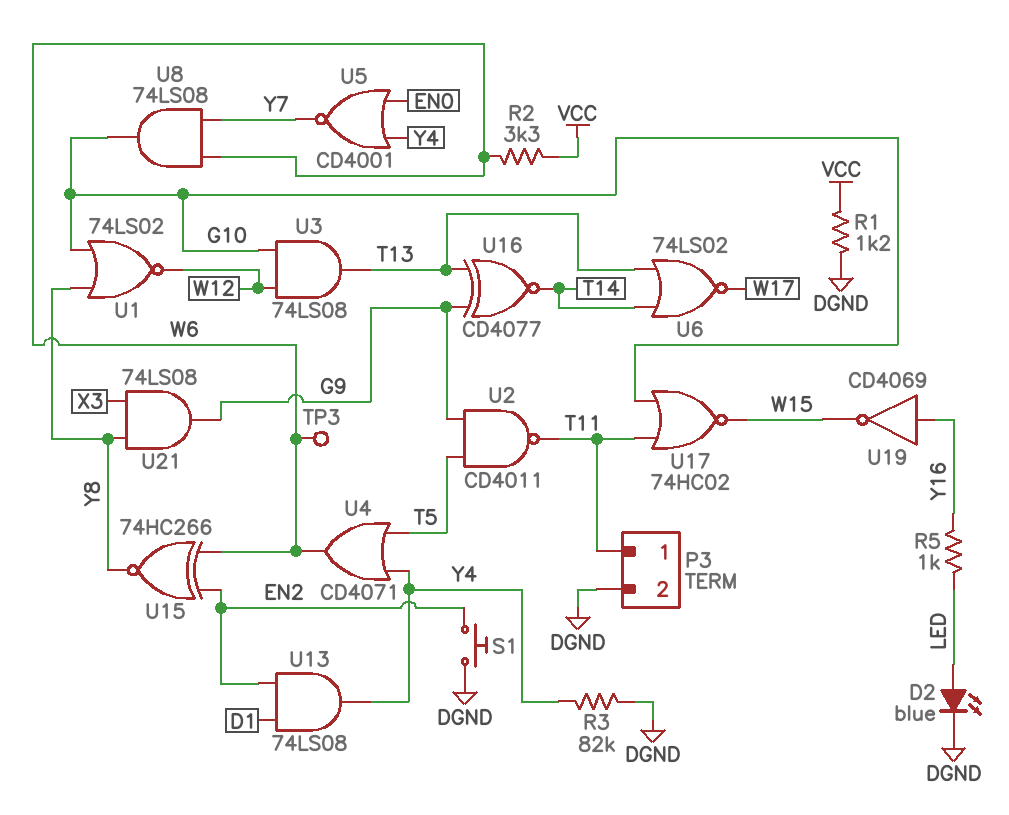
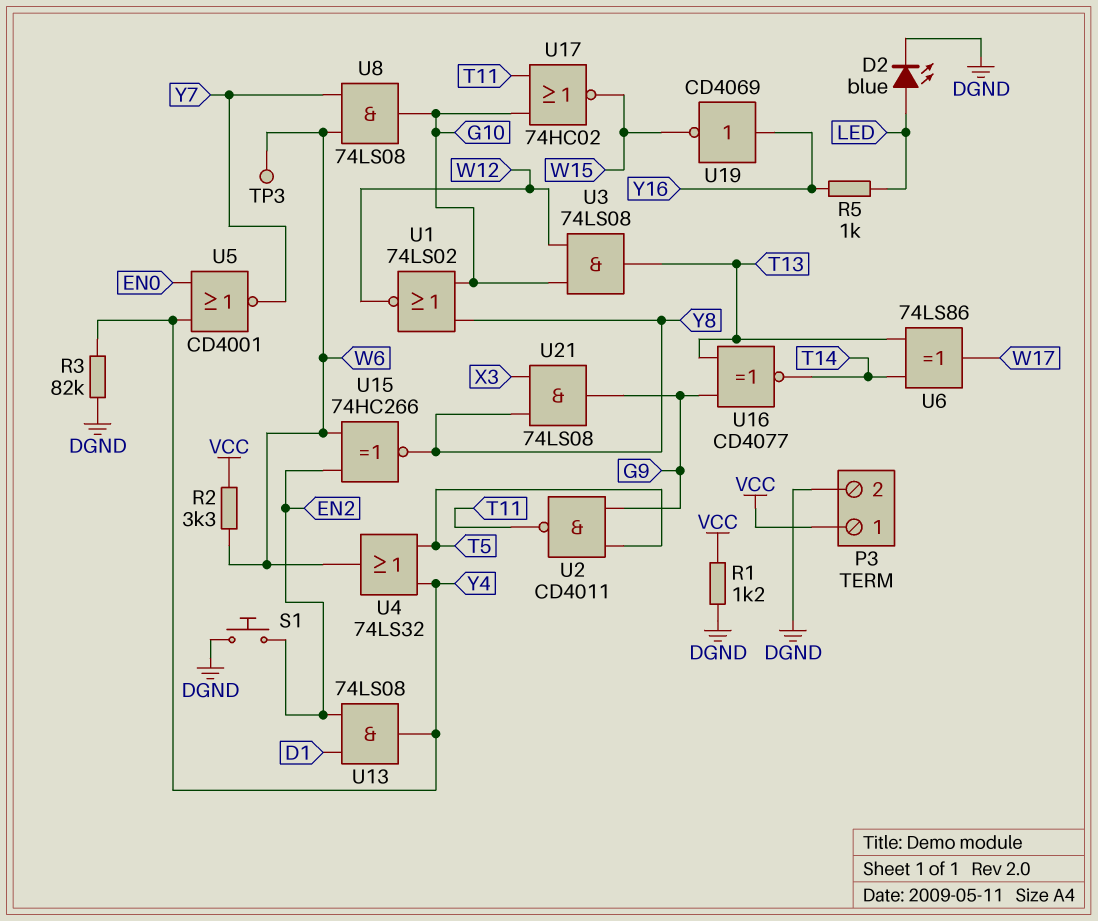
P3 pin 1: T11 -> VCC
U4: OR CD4071 (in T5, in Y4, out W6) -> OR 74LS32 (in T5, in Y4, out W6)
U6: NOR 74LS02 (in T13, in T14, out W17) -> XOR 74LS86 (in T13, in T14, out W17)

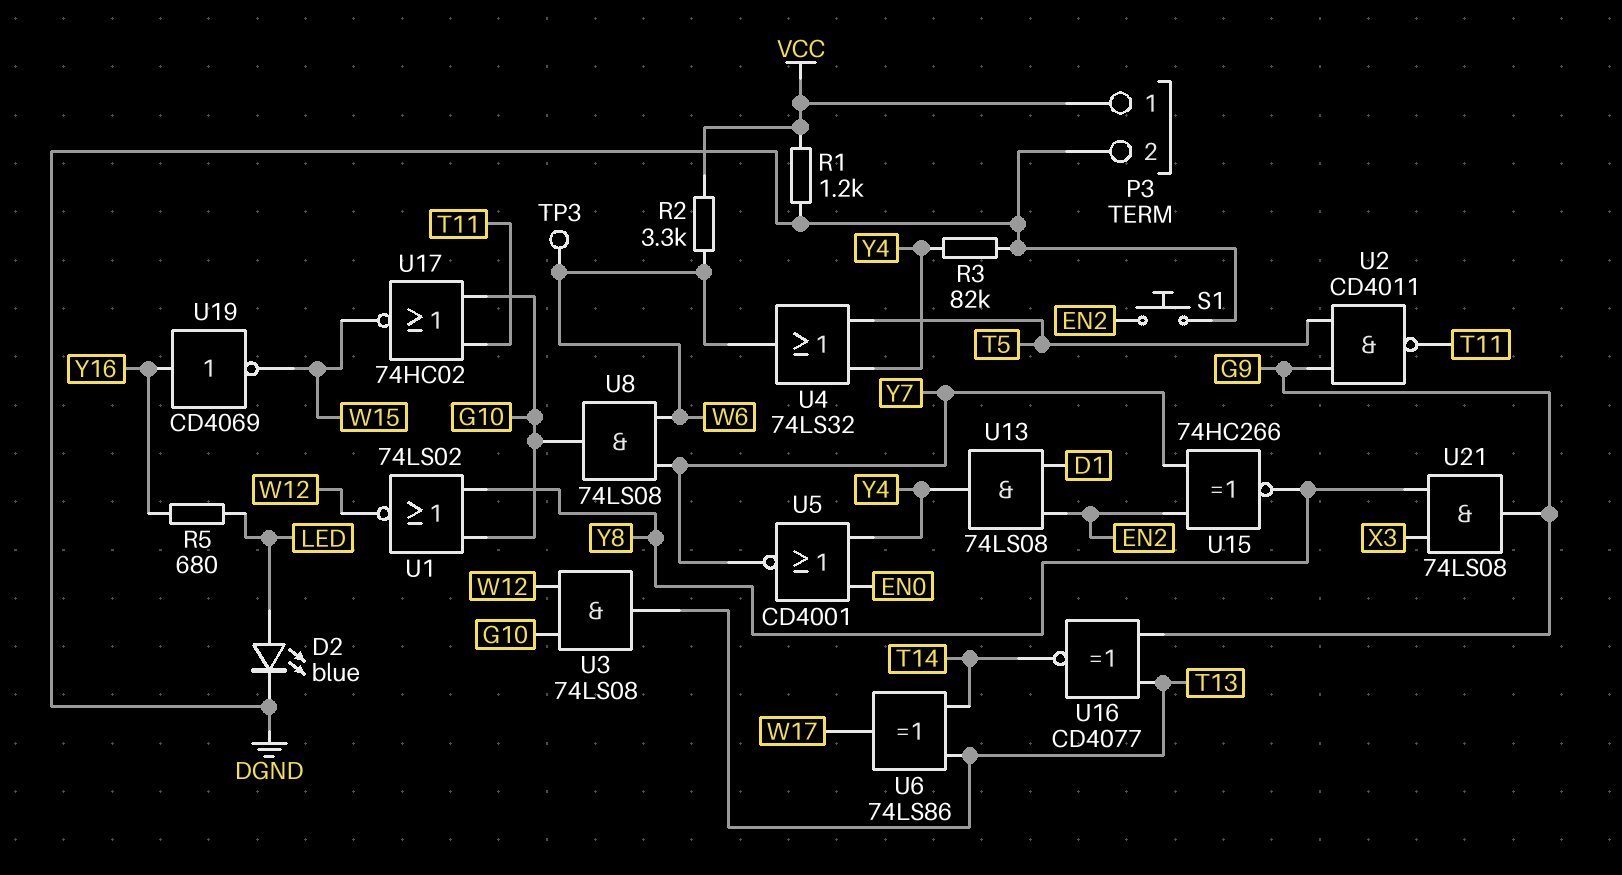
R5: 1k (LED, Y16) -> 680 (LED, Y16)
U15: XNOR 74HC266 (in EN2, in W6, out Y8) -> XNOR 74HC266 (in EN2, in Y7, out Y8)

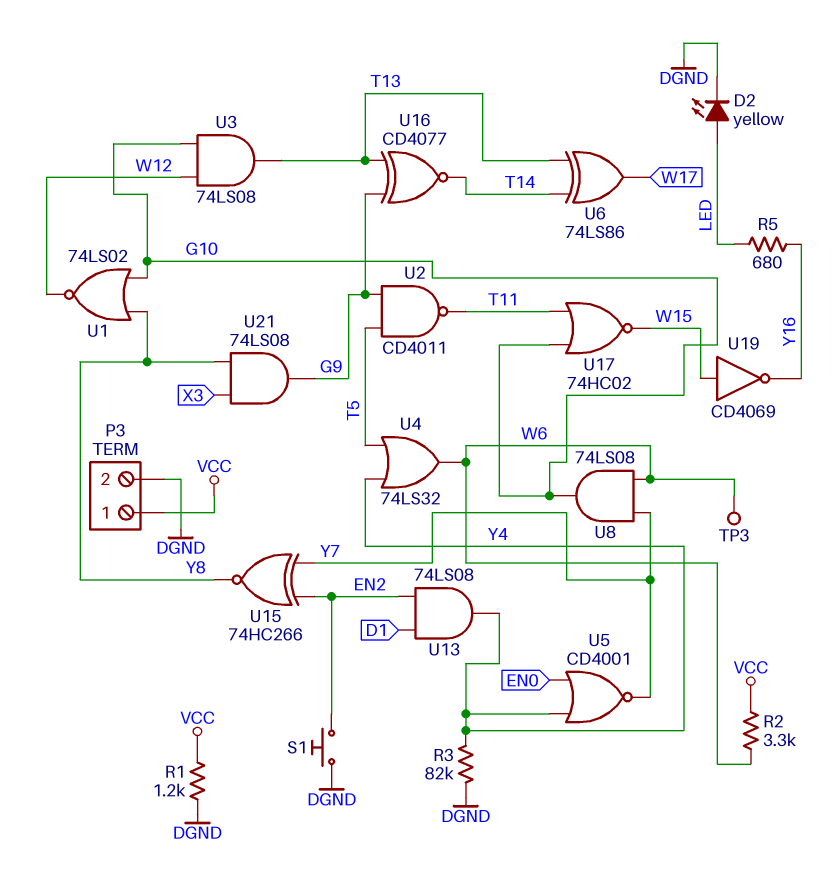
D2: LED blue (A LED, K DGND) -> LED yellow (A LED, K DGND)
U19: NOT CD4069 (in Y16, out W15) -> NOT CD4069 (in W15, out Y16)

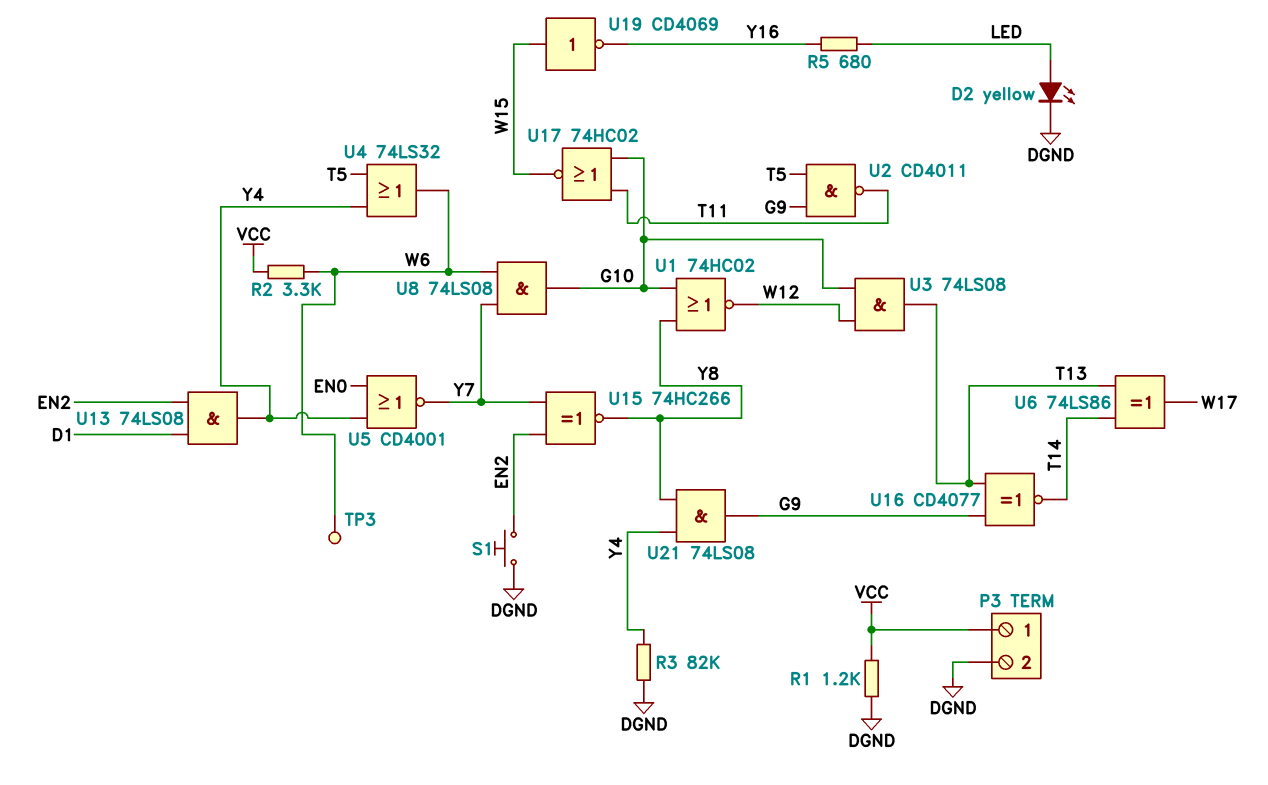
U1: NOR 74LS02 (in G10, in Y8, out W12) -> NOR 74HC02 (in G10, in Y8, out W12)
U21: AND 74LS08 (in X3, in Y8, out G9) -> AND 74LS08 (in Y4, in Y8, out G9)

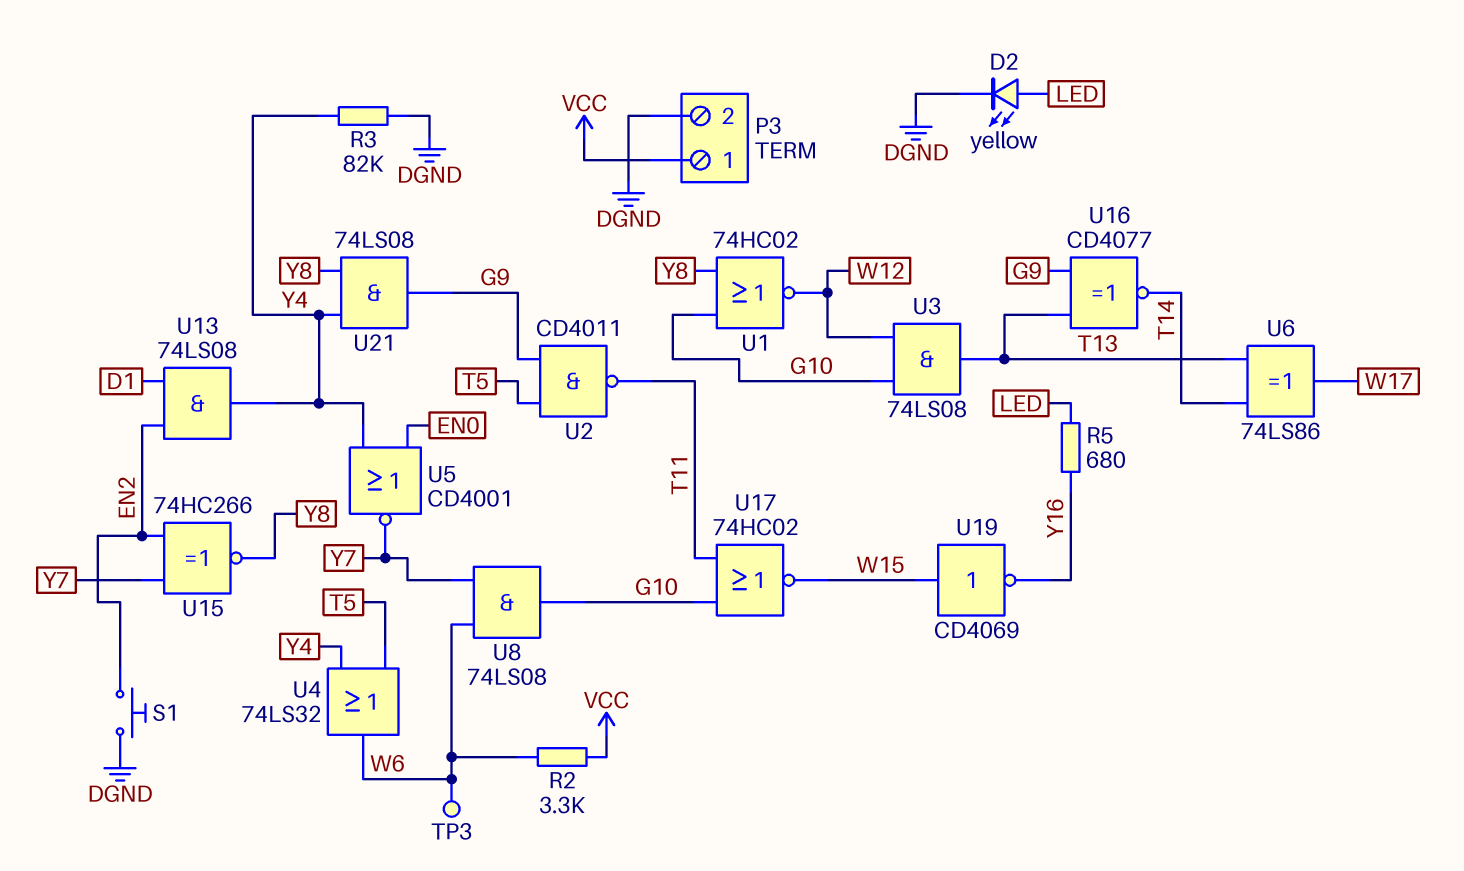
R1: 1.2k (DGND, VCC) -> none

